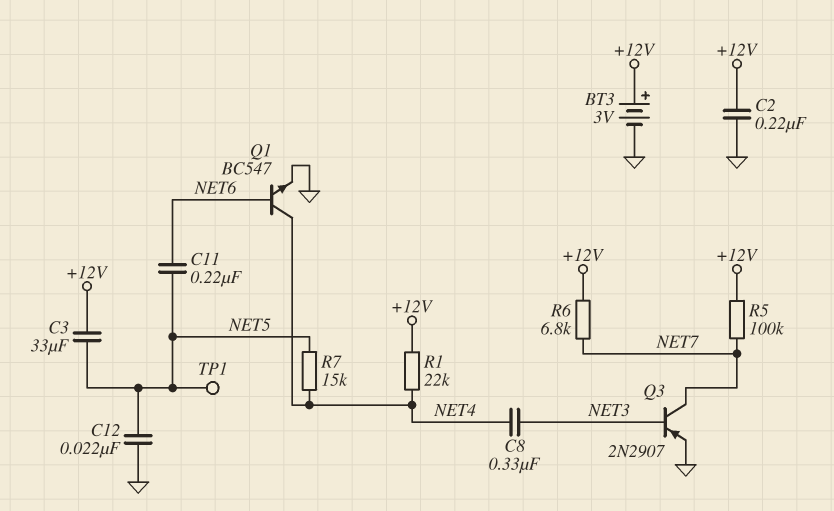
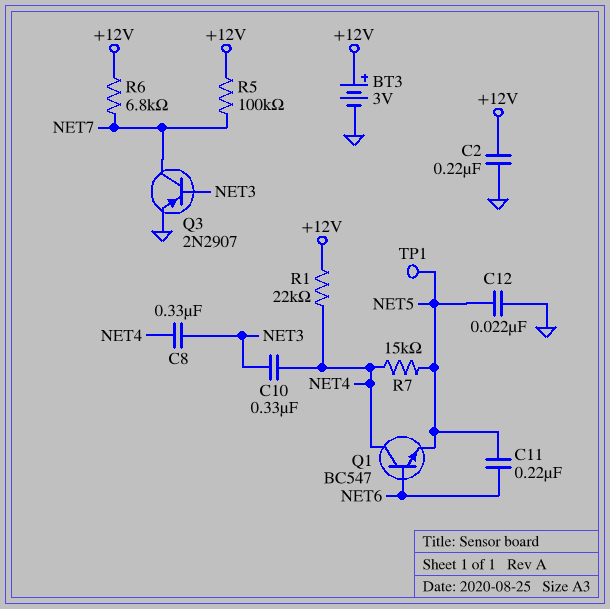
C3: 33uF (+12V, NET5) -> none
C10: none -> 330nF (NET3, NET4)
Q1: NPN BC547 (B NET6, C NET4, E GND) -> NPN BC547 (B NET6, C NET4, E NET5)

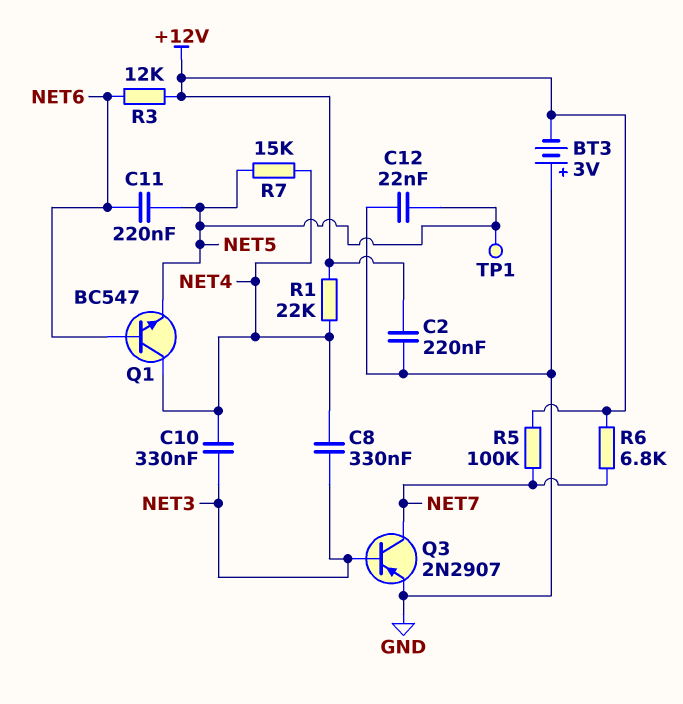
BT3: 3V (plus +12V, minus GND) -> 3V (plus GND, minus +12V)
R3: none -> 12k (+12V, NET6)

